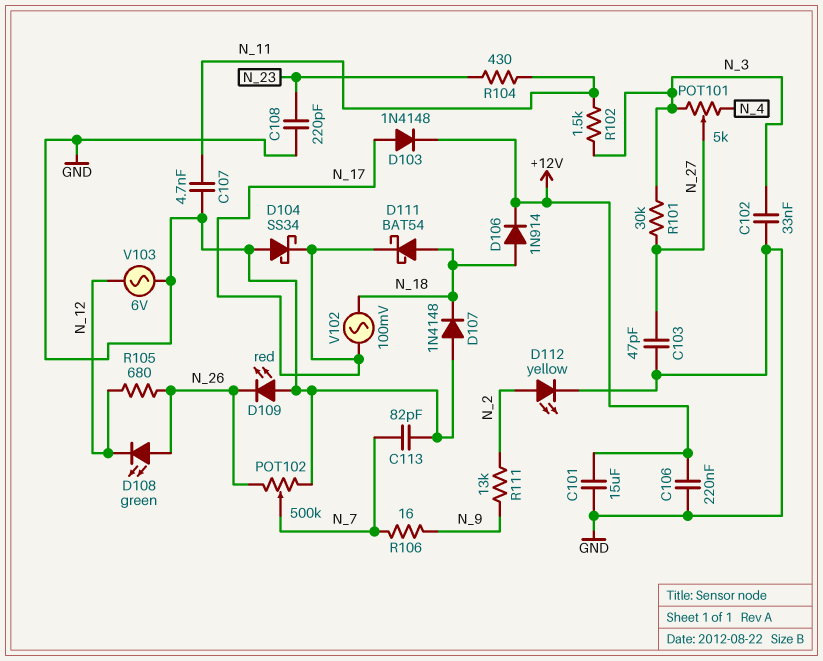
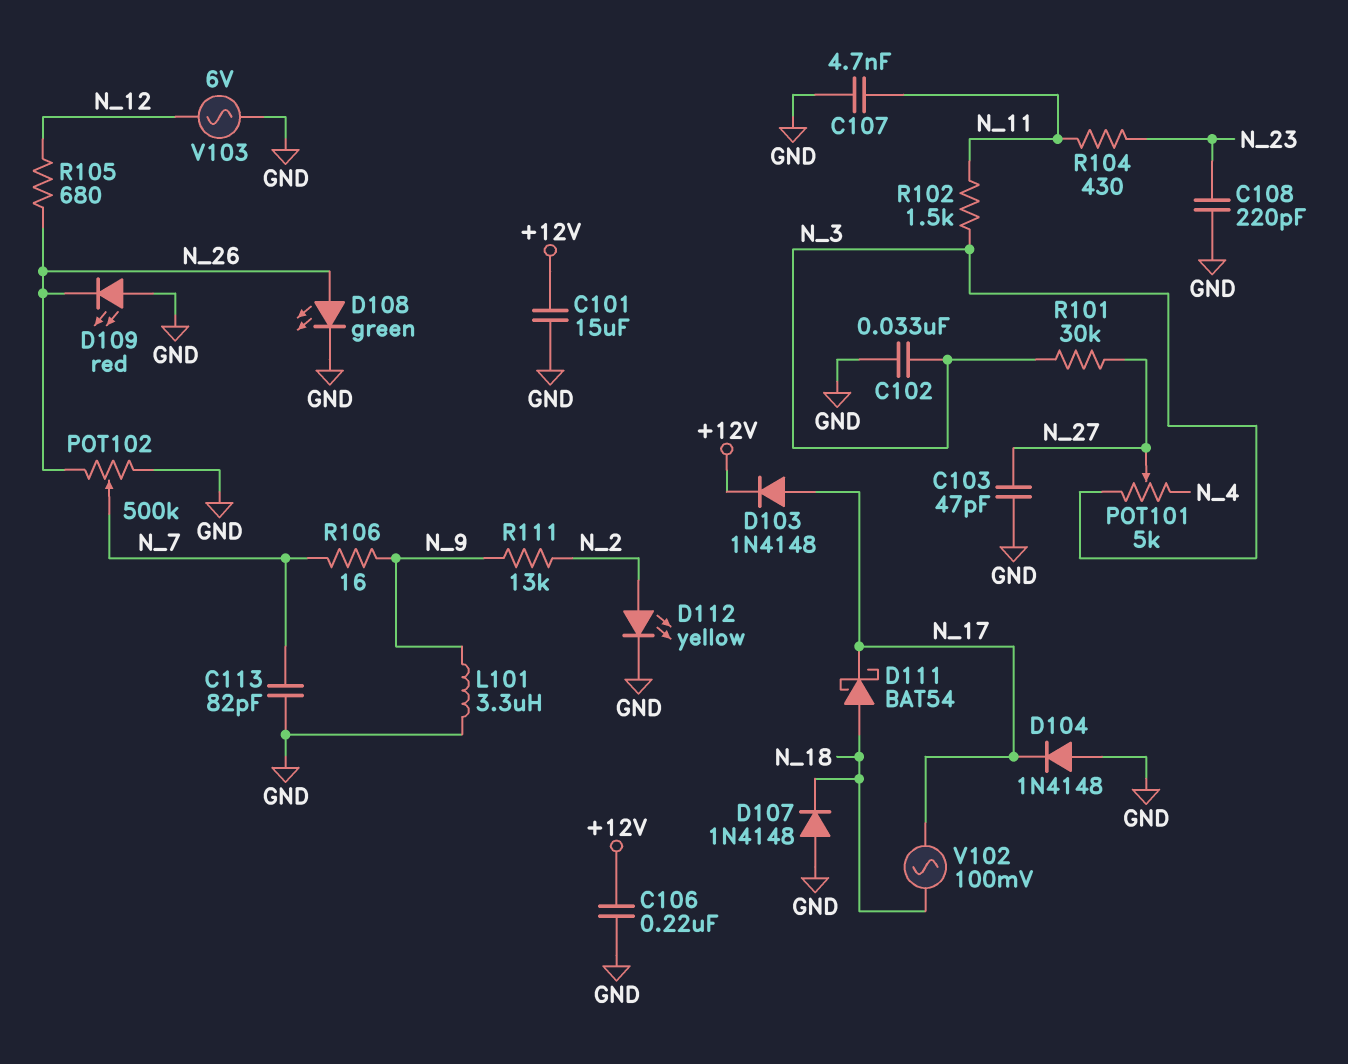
D104: schottky SS34 (A GND, K N_17) -> diode 1N4148 (A GND, K N_17)
D106: diode 1N914 (A N_18, K +12V) -> none
D108: LED green (A N_26, K N_12) -> LED green (A N_26, K GND)
L101: none -> 3.3uH (GND, N_9)

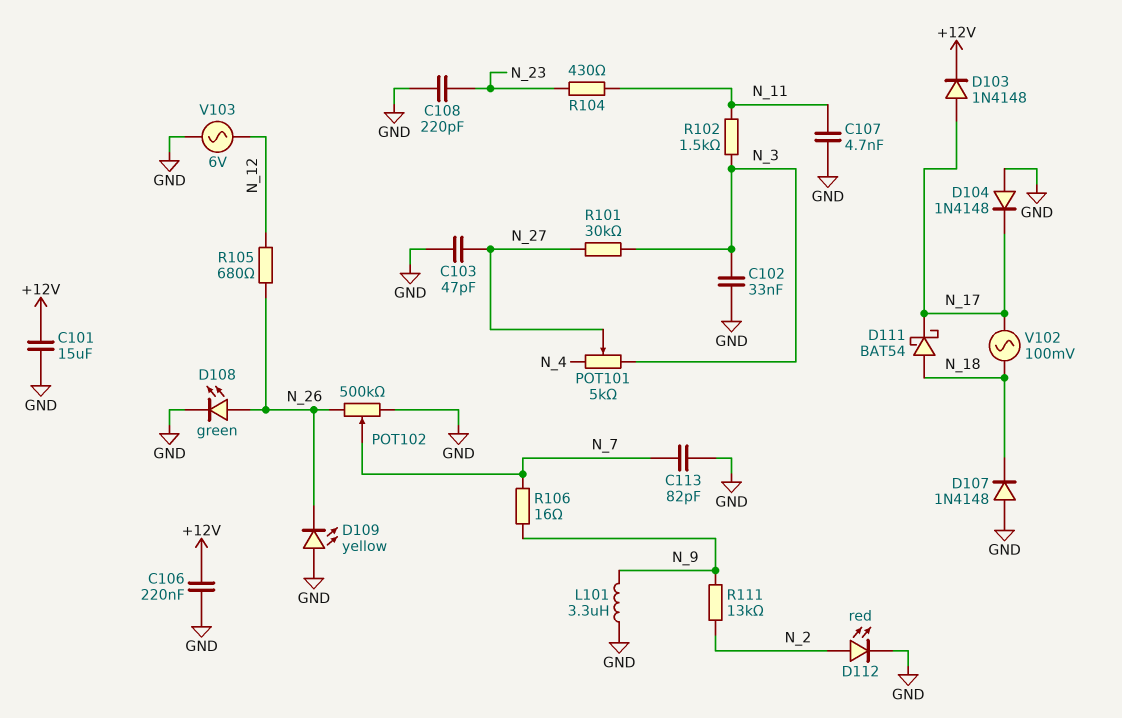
D109: LED red (A GND, K N_26) -> LED yellow (A GND, K N_26)
D112: LED yellow (A N_2, K GND) -> LED red (A N_2, K GND)

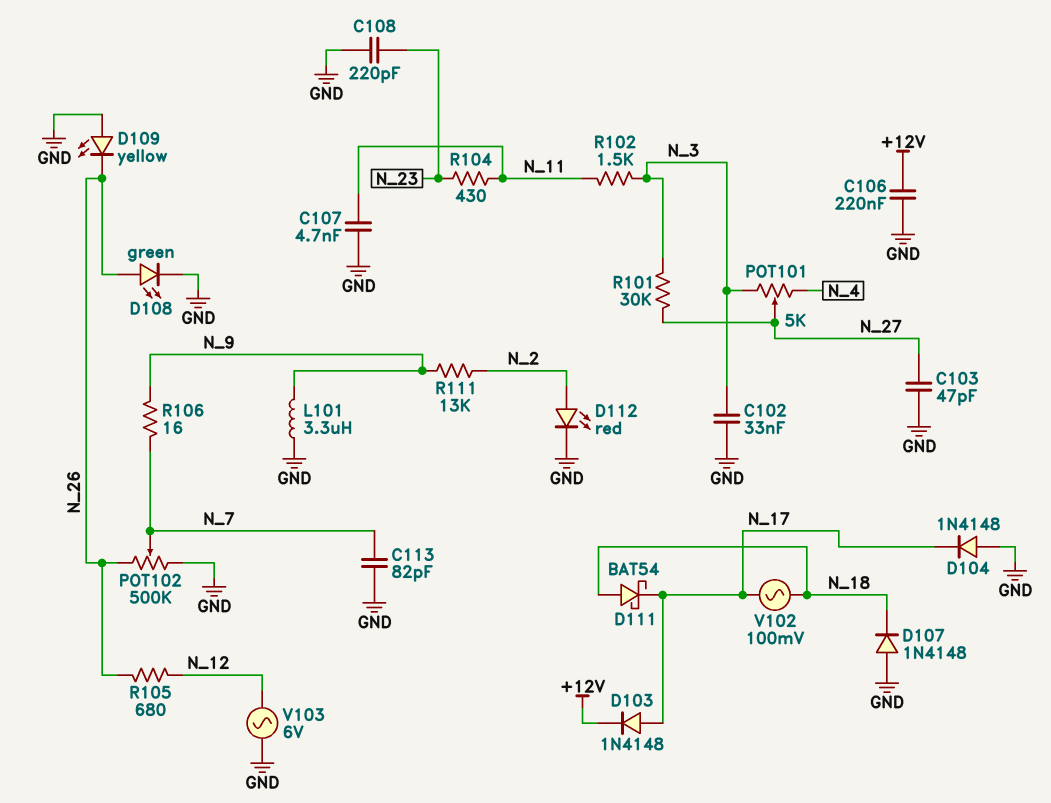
C101: 15uF (+12V, GND) -> none

